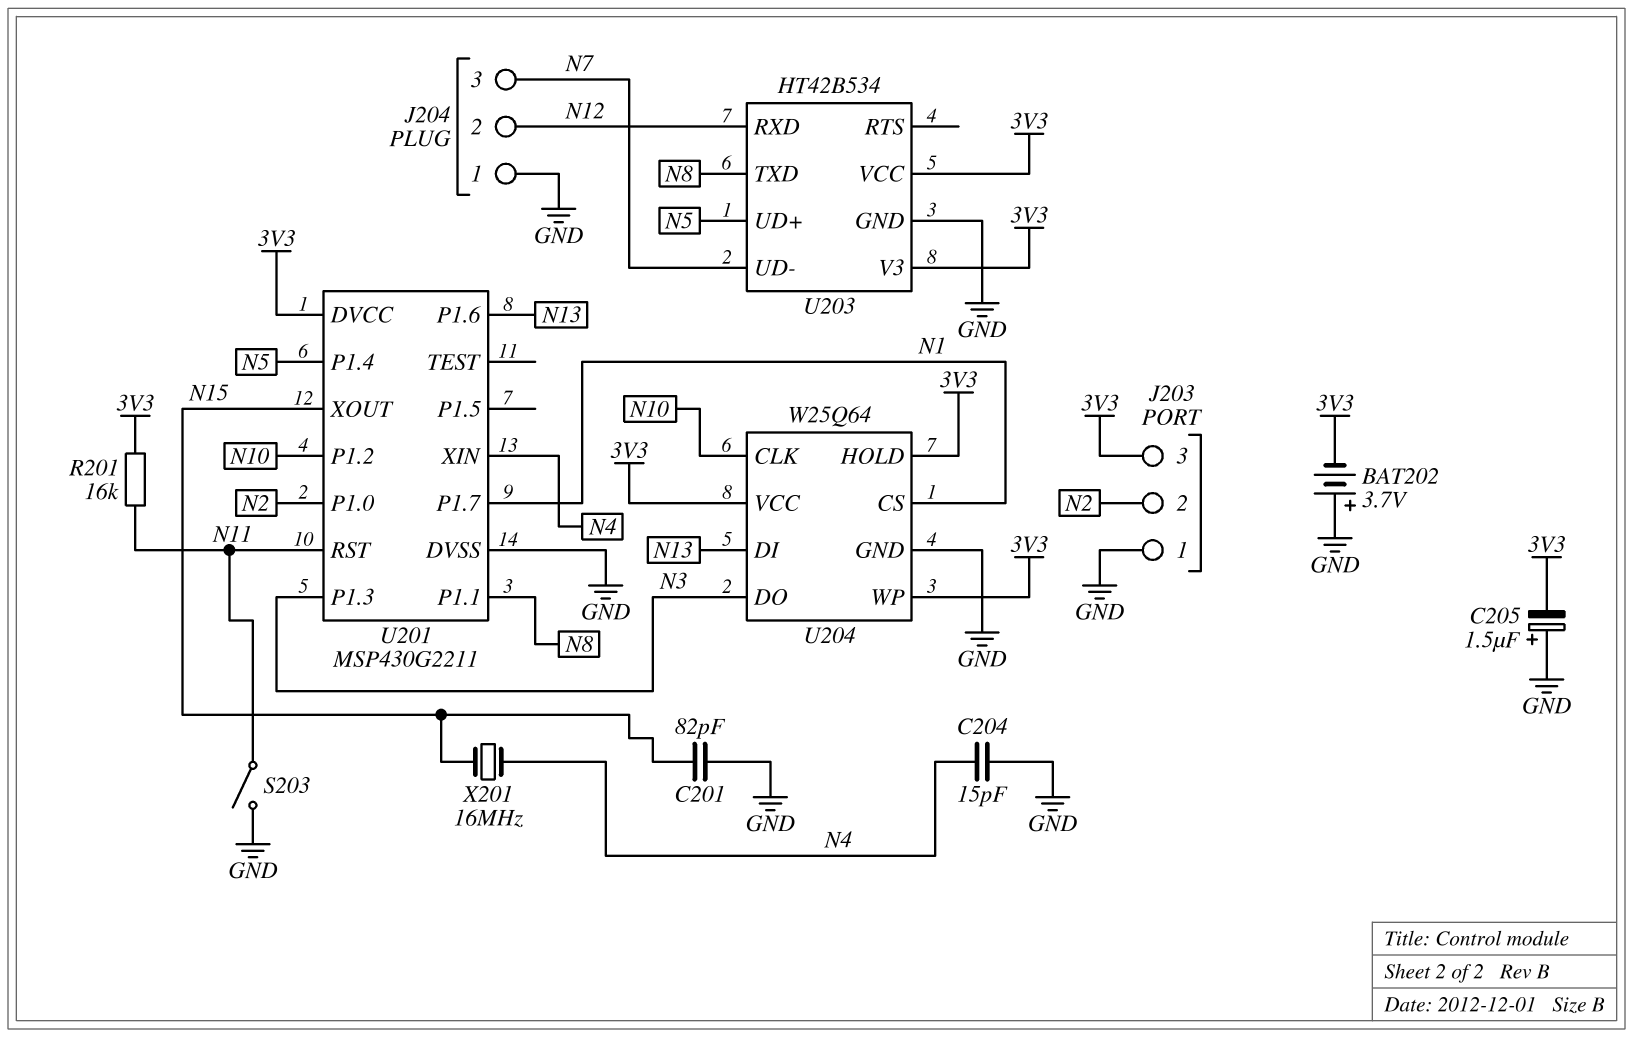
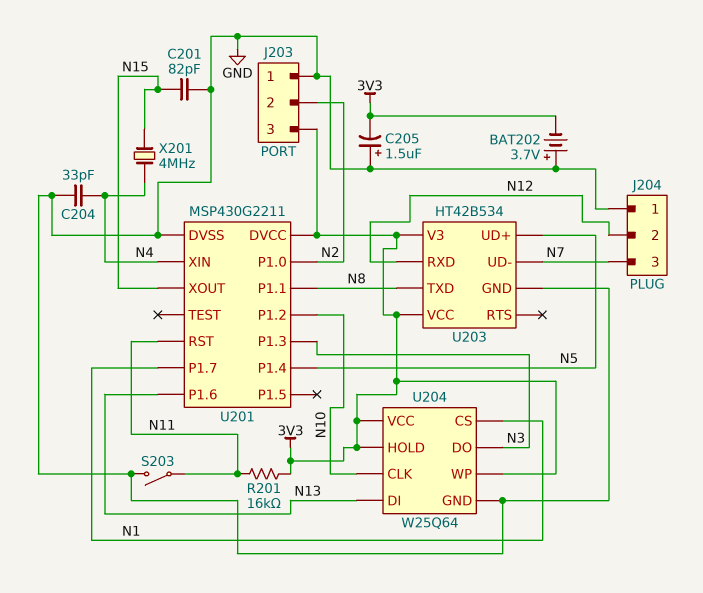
C204: 15pF (GND, N4) -> 33pF (GND, N4)
X201: 16MHz (N4, N15) -> 4MHz (N4, N15)

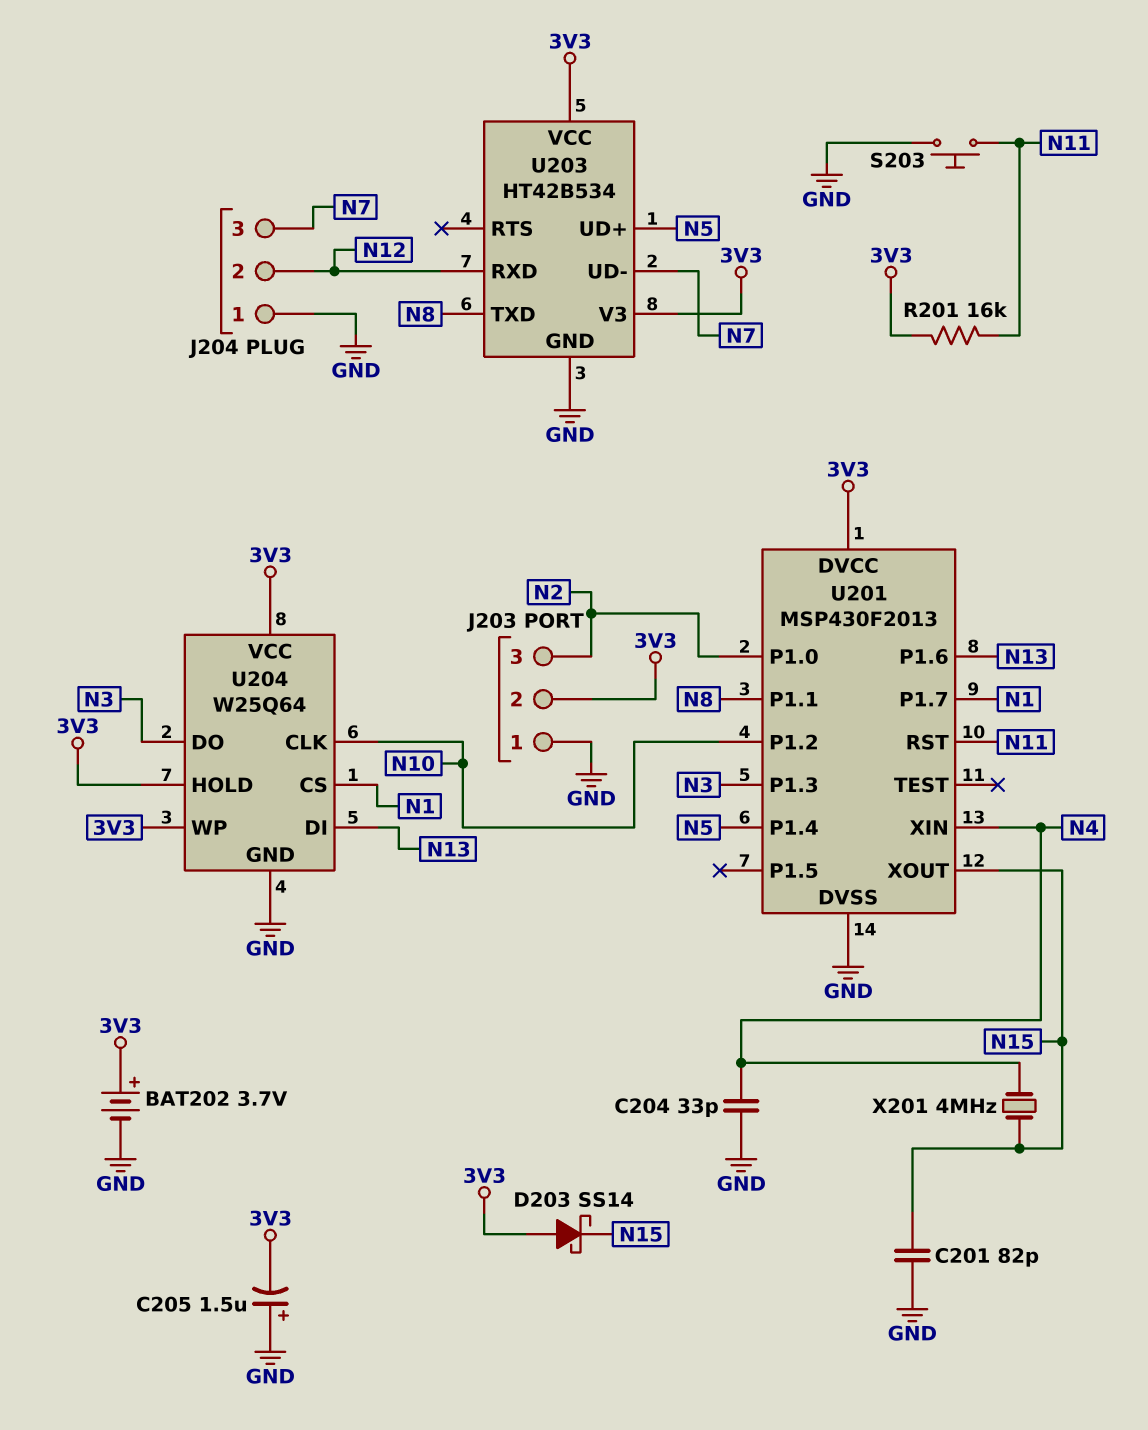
BAT202: 3.7V (plus GND, minus 3V3) -> 3.7V (plus 3V3, minus GND)
D203: none -> schottky SS14 (A 3V3, K N15)
J203 pin 2: N2 -> 3V3
J203 pin 3: 3V3 -> N2
S203: switch (GND, N11) -> button (GND, N11)
U201: MSP430G2211 -> MSP430F2013

